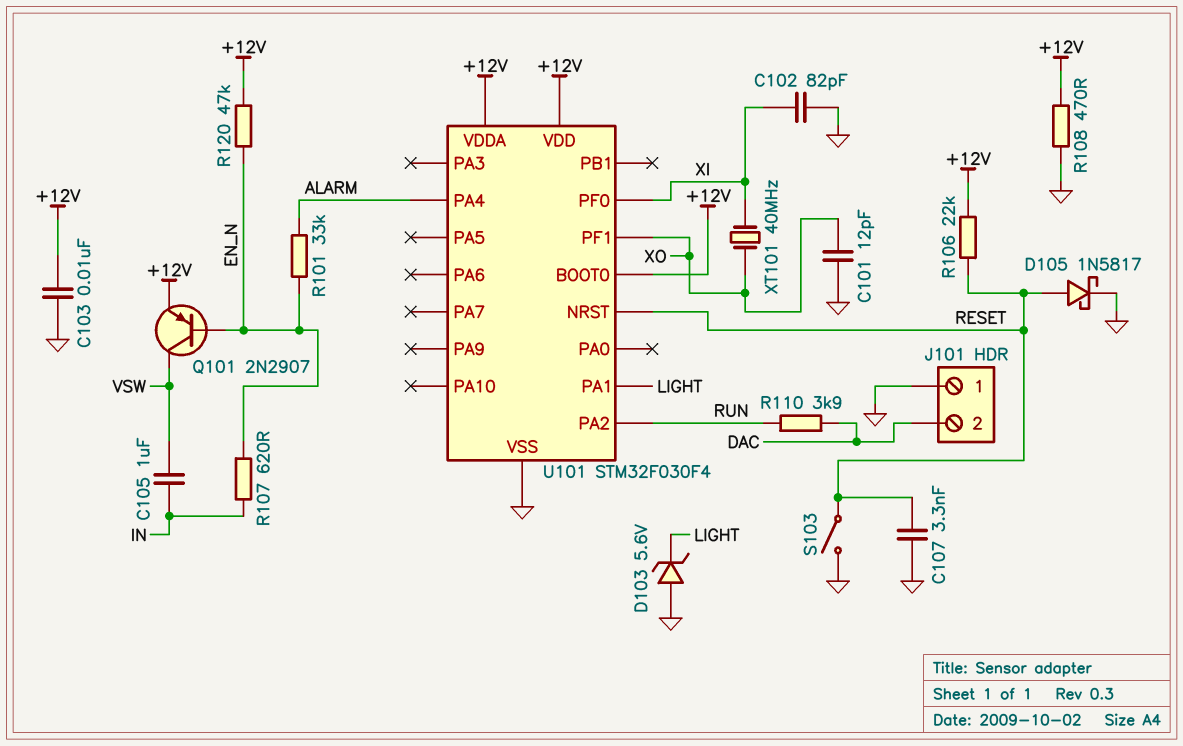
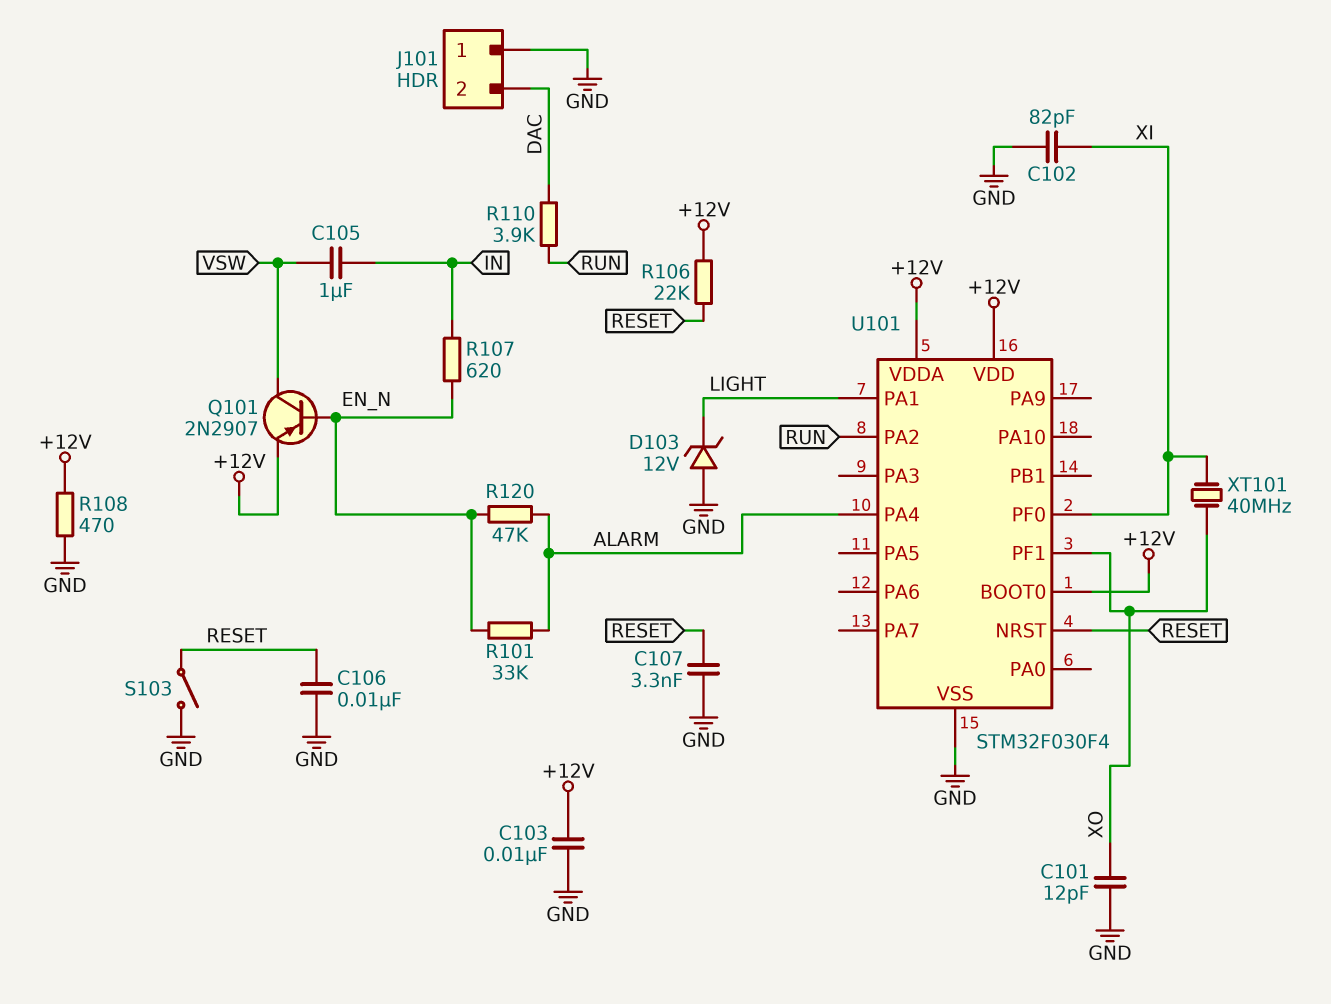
C106: none -> 10nF (GND, RESET)
D103: zener 5.6V (A GND, K LIGHT) -> zener 12V (A GND, K LIGHT)
D105: schottky 1N5817 (A RESET, K GND) -> none
R120: 47k (+12V, EN_N) -> 47k (ALARM, EN_N)

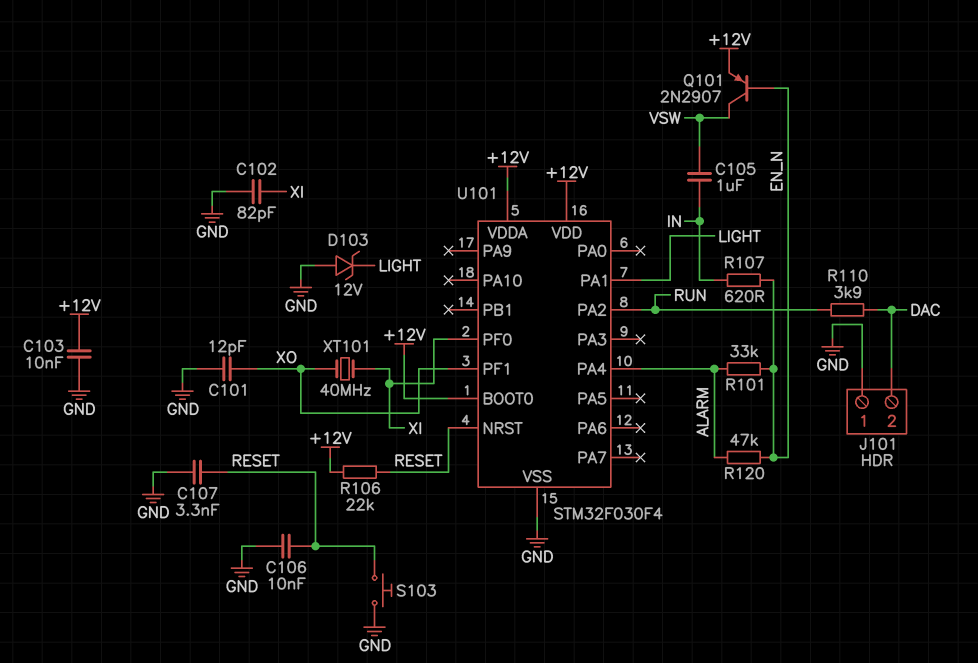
R108: 470 (+12V, GND) -> none
S103: switch (GND, RESET) -> button (GND, RESET)

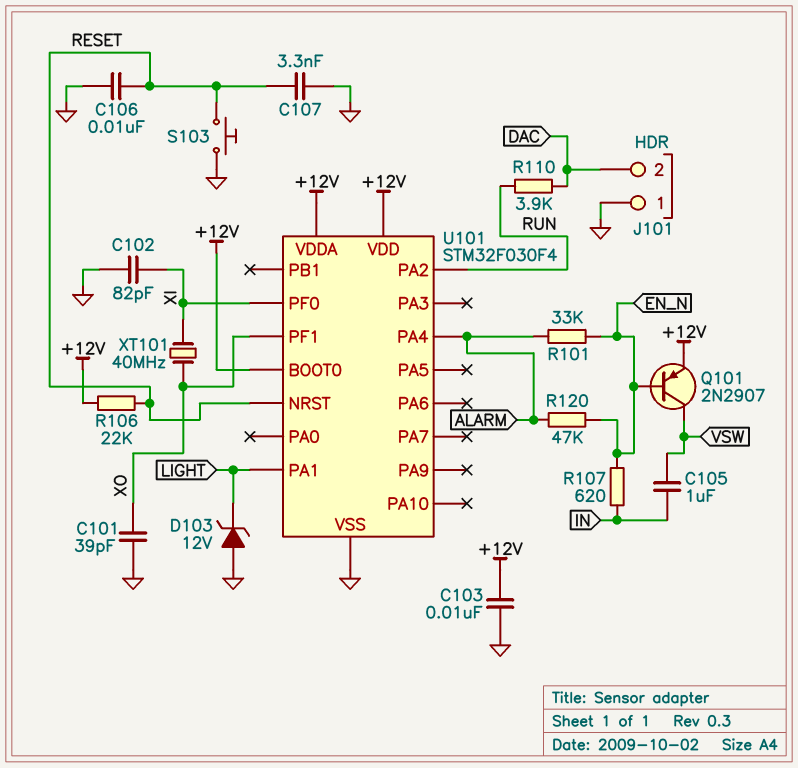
C101: 12pF (GND, XO) -> 39pF (GND, XO)

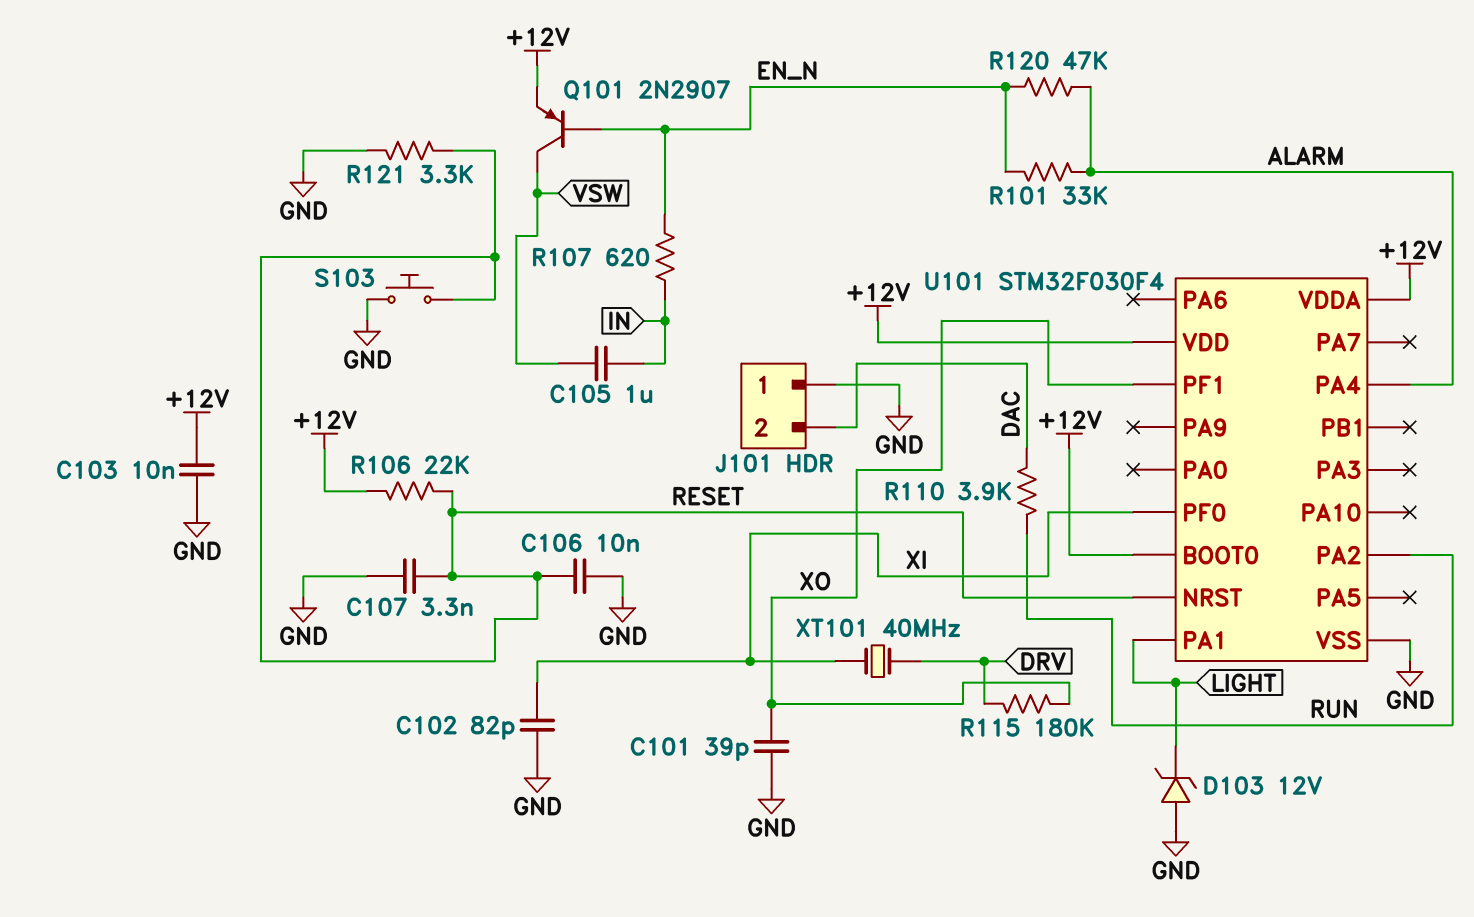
R115: none -> 180k (DRV, XO)
R121: none -> 3.3k (GND, RESET)
XT101: 40MHz (XI, XO) -> 40MHz (DRV, XI)

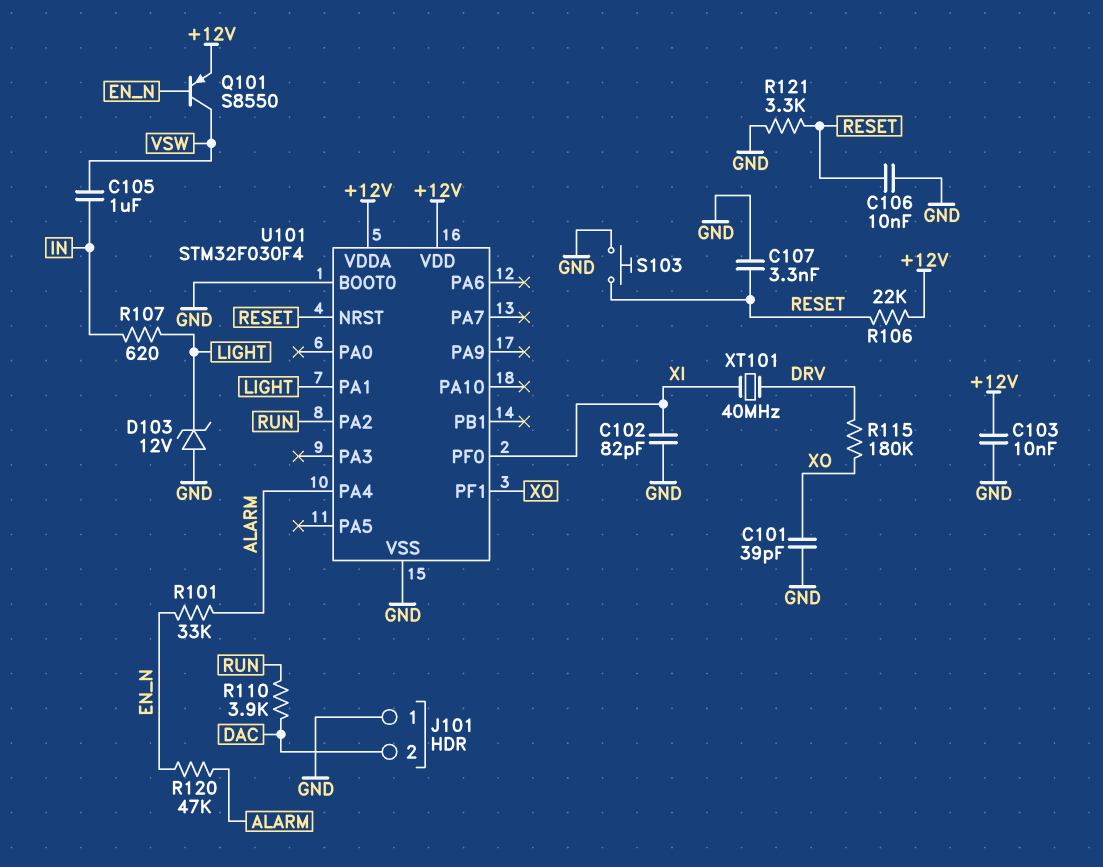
Q101: PNP 2N2907 (B EN_N, C VSW, E +12V) -> PNP S8550 (B EN_N, C VSW, E +12V)
R107: 620 (EN_N, IN) -> 620 (IN, LIGHT)
U101 pin BOOT0: +12V -> GND

